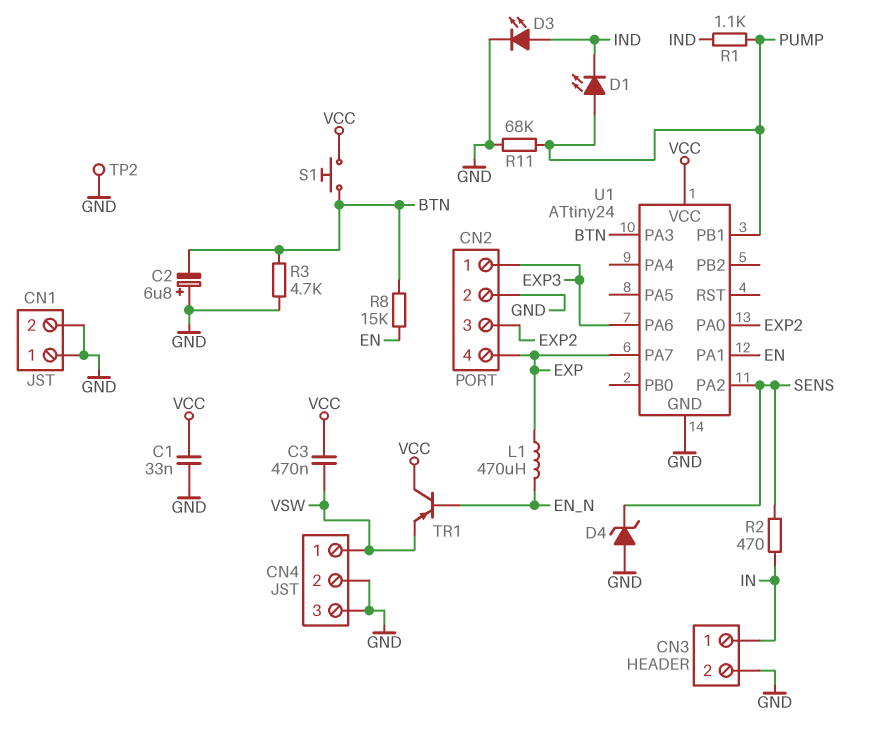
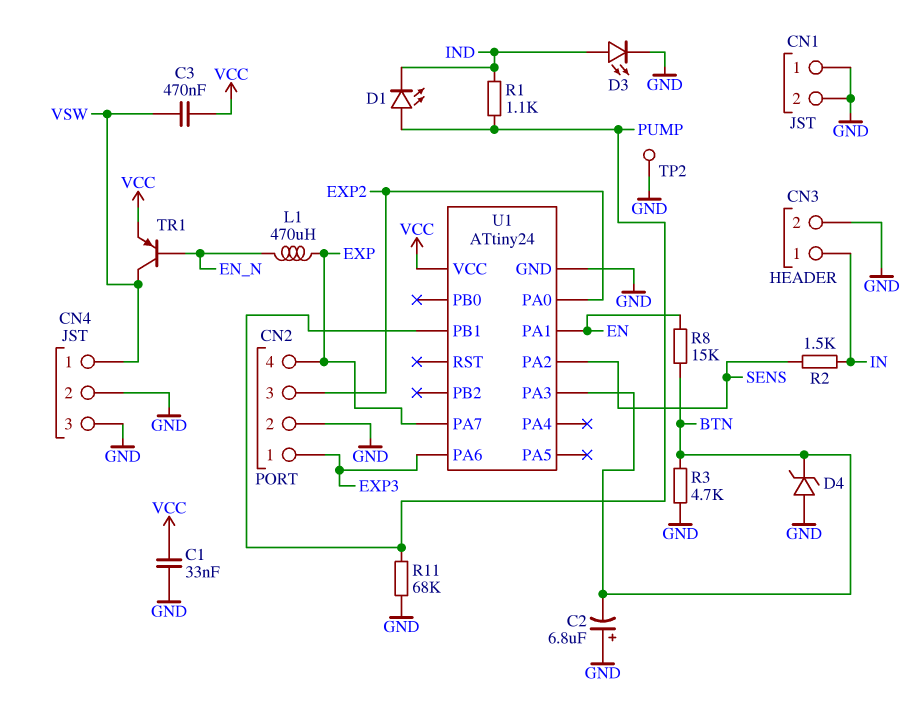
D4: zener (A GND, K SENS) -> zener (A GND, K BTN)
R2: 470 (IN, SENS) -> 1.5k (IN, SENS)
S1: button (BTN, VCC) -> none
TR1: PNP (B EN_N, C VCC, E VSW) -> PNP (B EN_N, C VSW, E VCC)

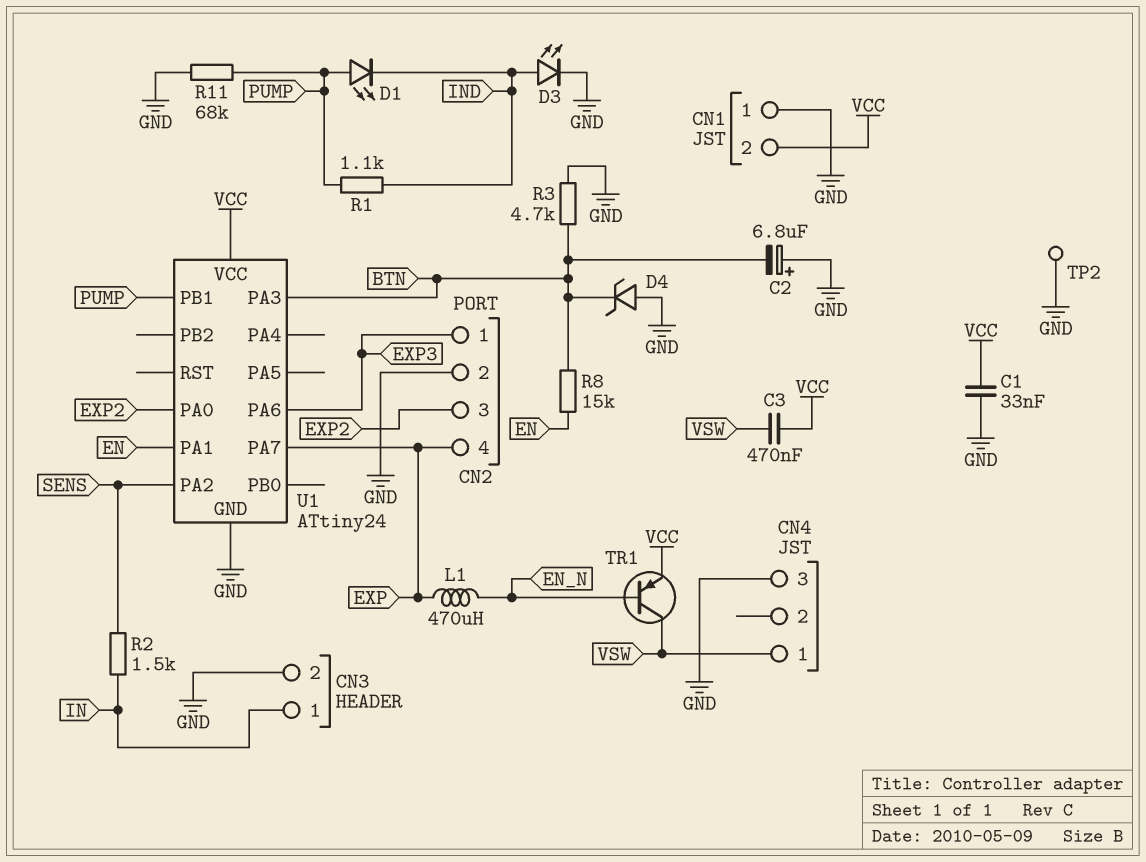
CN1 pin 2: GND -> VCC
CN4 pin 2: GND -> none

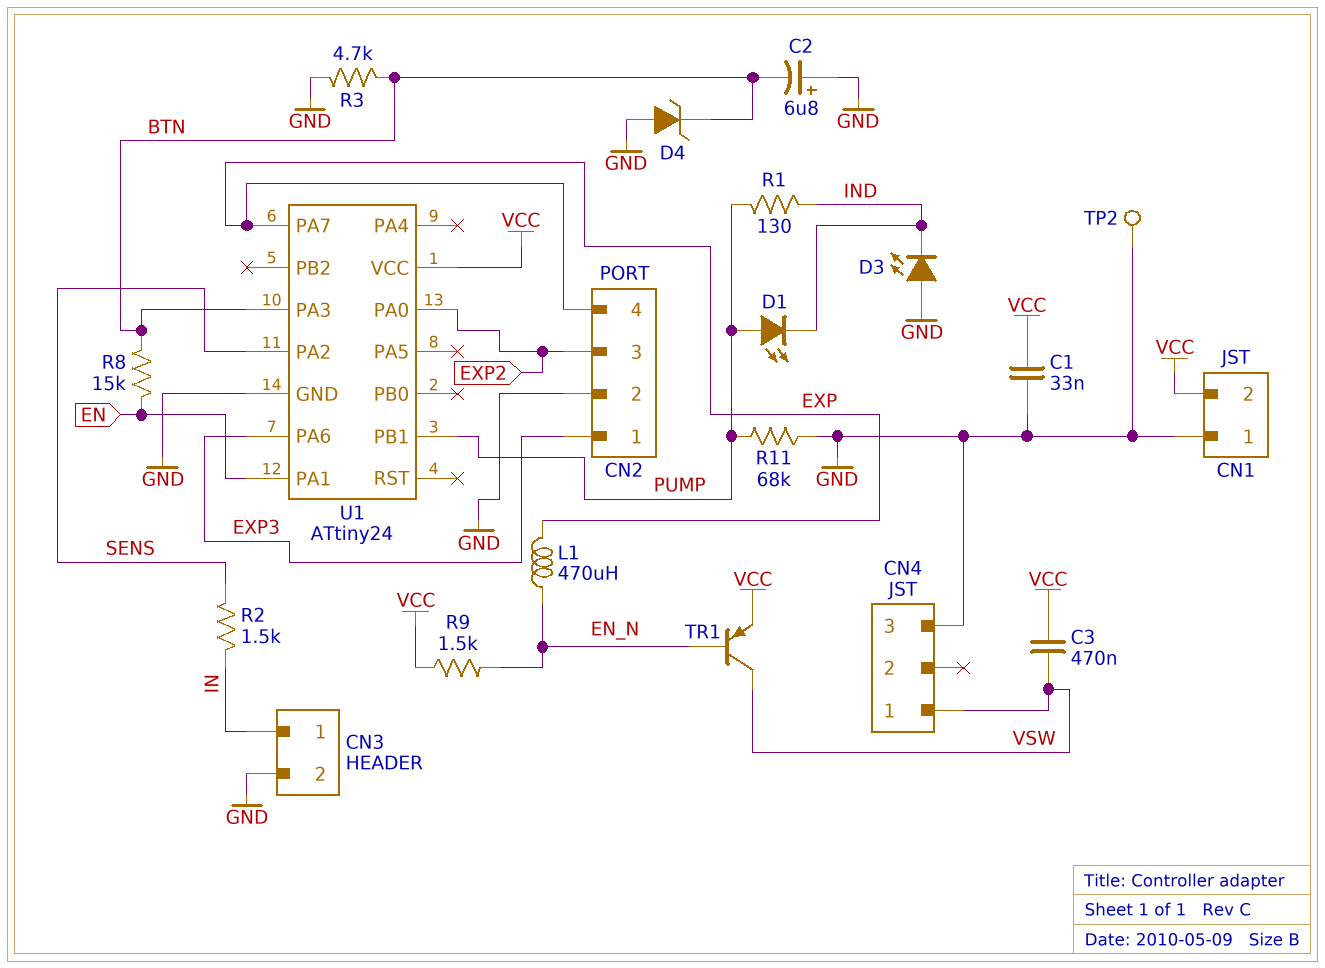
D3: LED (A IND, K GND) -> LED (A GND, K IND)
R1: 1.1k (IND, PUMP) -> 130 (IND, PUMP)
R9: none -> 1.5k (EN_N, VCC)

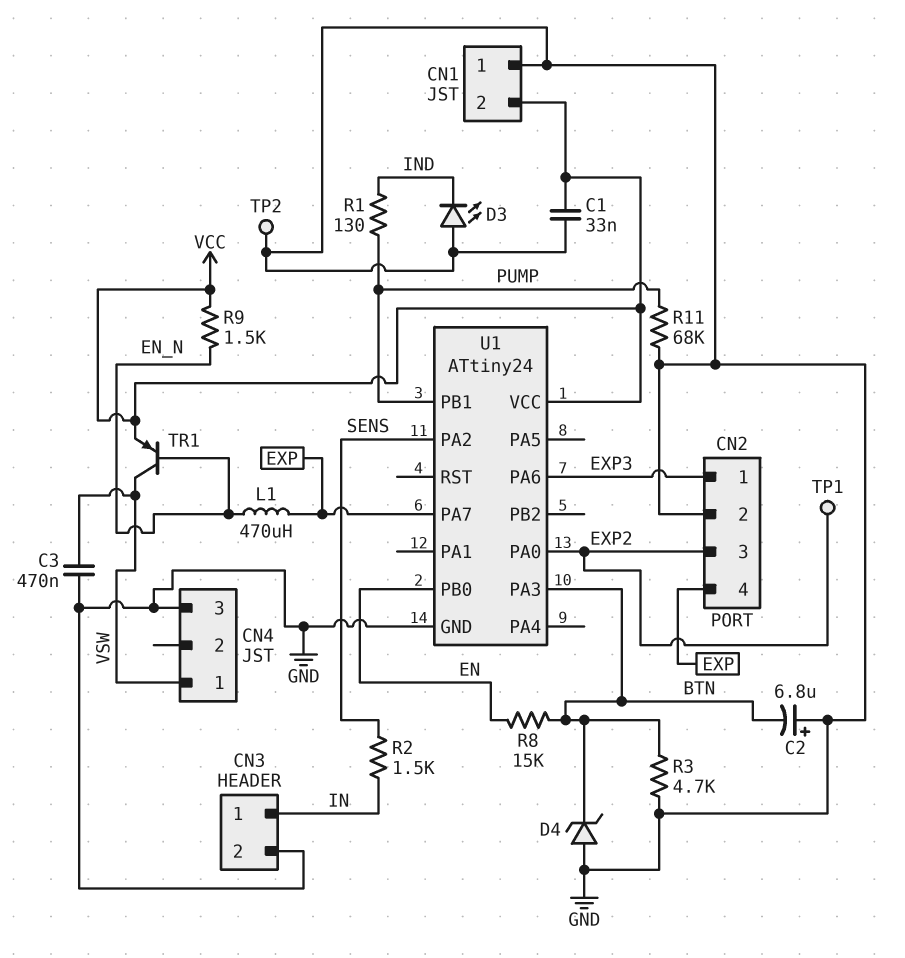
C3: 470nF (VCC, VSW) -> 470nF (GND, VSW)
D1: LED (A PUMP, K IND) -> none
TP1: none -> test point (EXP2)
U1 pin PA1: EN -> none
U1 pin PB0: none -> EN

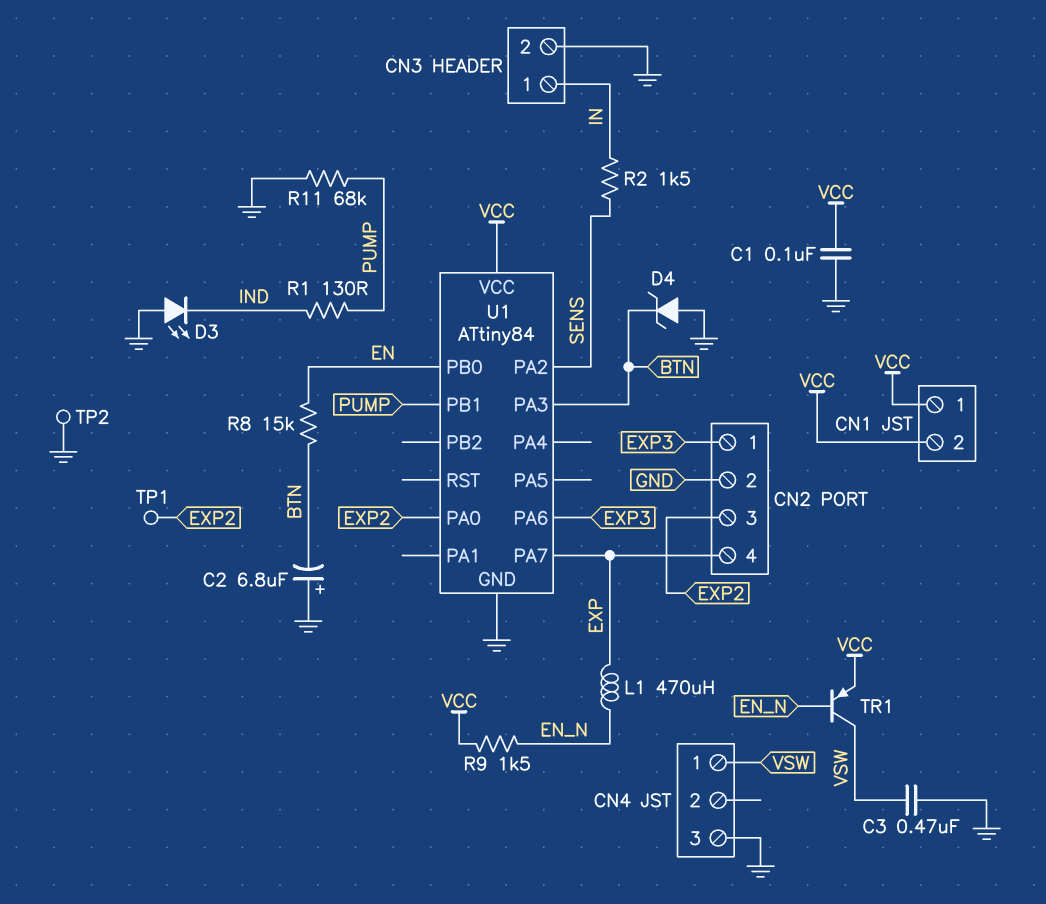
C1: 33nF (GND, VCC) -> 100nF (GND, VCC)
CN1 pin 1: GND -> VCC
R3: 4.7k (BTN, GND) -> none
U1: ATtiny24 -> ATtiny84

